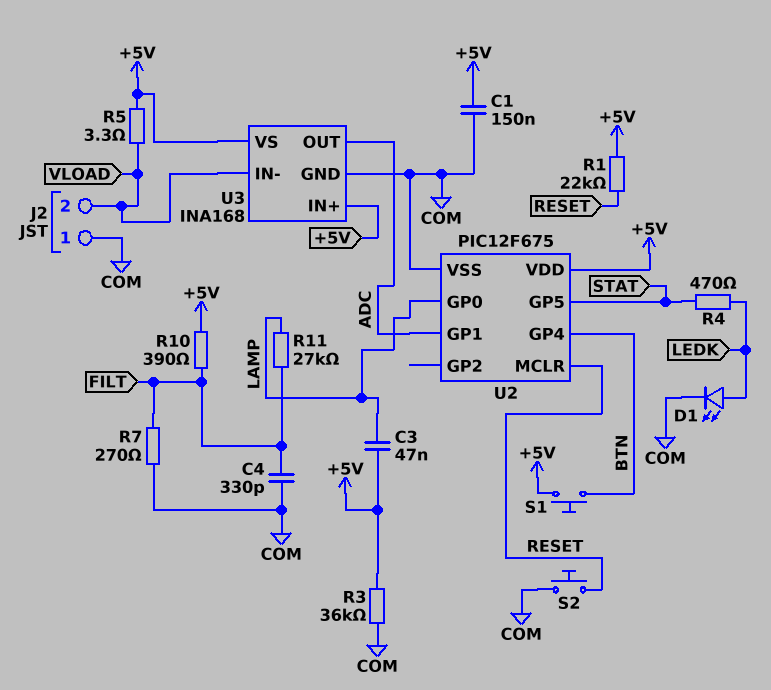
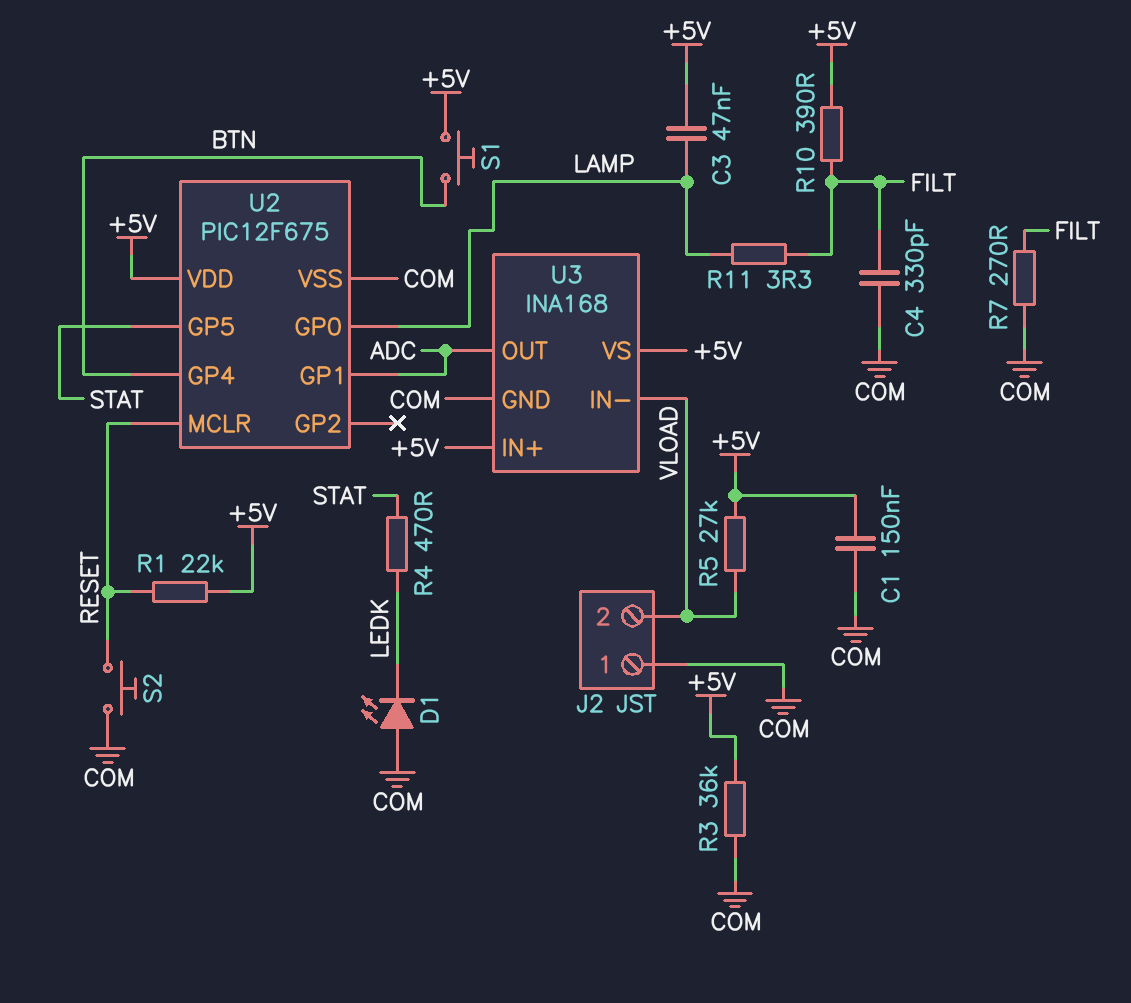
D1: LED (A LEDK, K COM) -> LED (A COM, K LEDK)
R5: 3.3 (+5V, VLOAD) -> 27k (+5V, VLOAD)
R11: 27k (FILT, LAMP) -> 3.3 (FILT, LAMP)

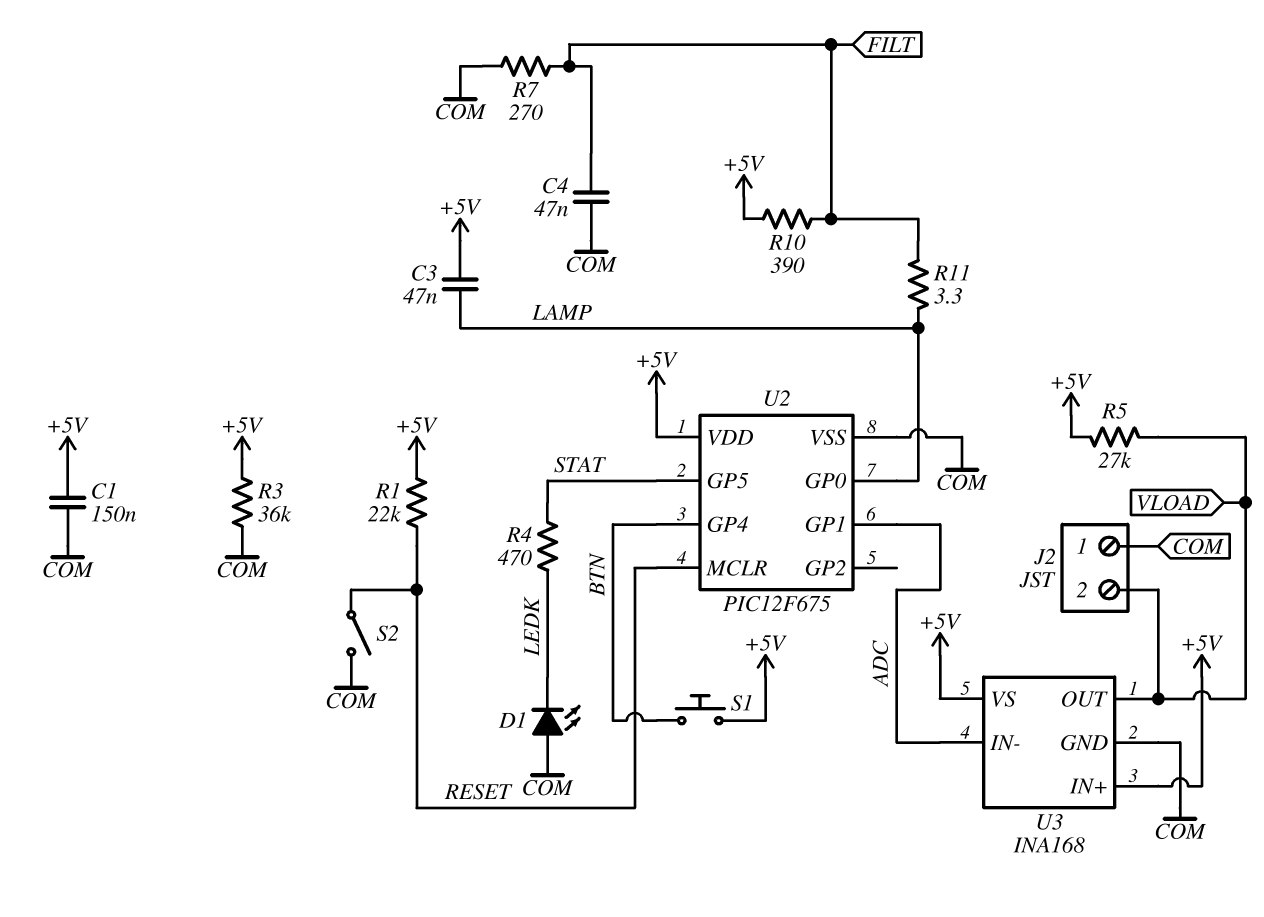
C4: 330pF (COM, FILT) -> 47nF (COM, FILT)
S2: button (COM, RESET) -> switch (COM, RESET)
U3 pin IN-: VLOAD -> ADC
U3 pin OUT: ADC -> VLOAD

